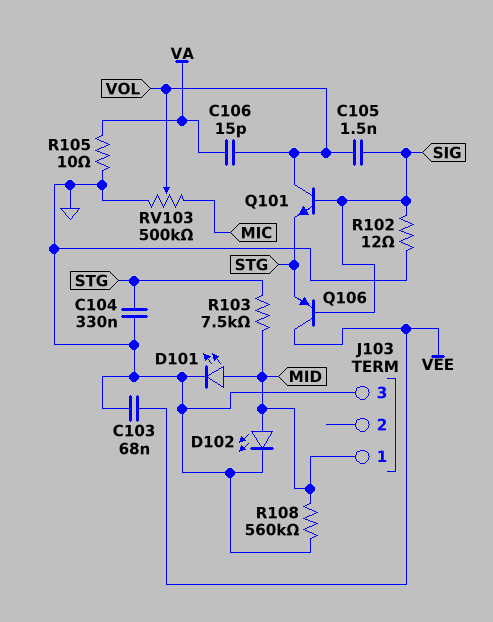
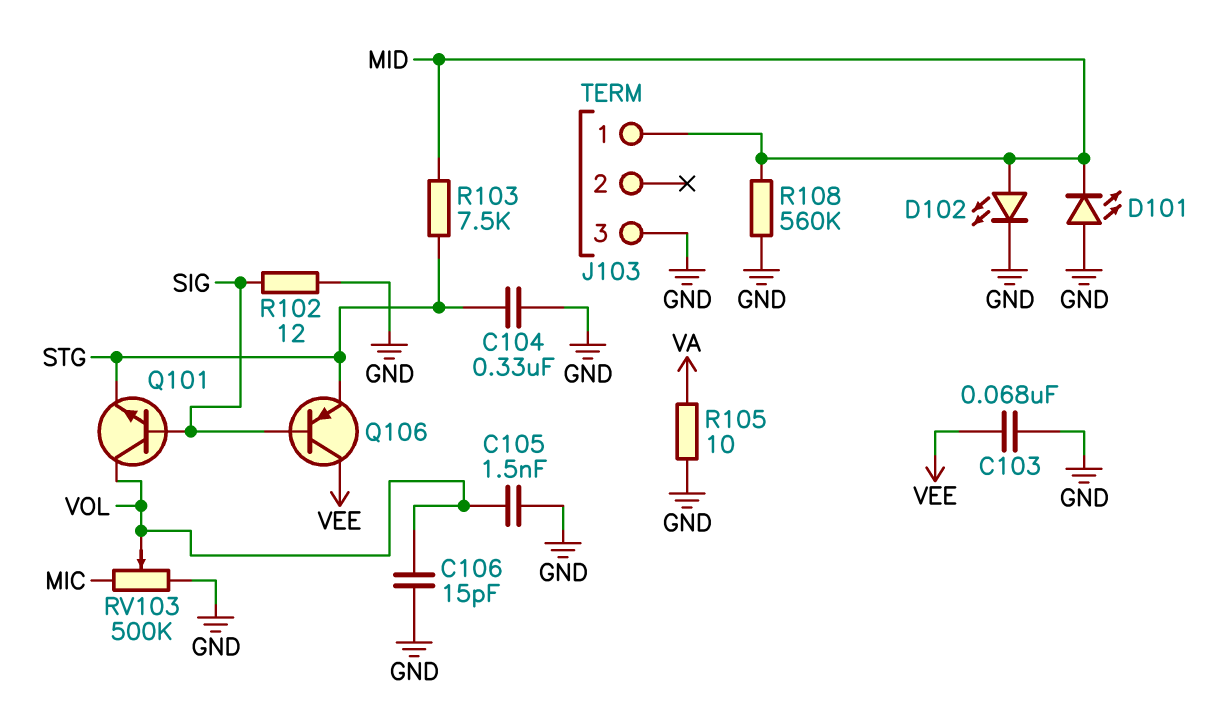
C105: 1.5nF (SIG, VOL) -> 1.5nF (GND, VOL)
C106: 15pF (VA, VOL) -> 15pF (GND, VOL)
D101: LED (A MID, K GND) -> LED (A GND, K MID)

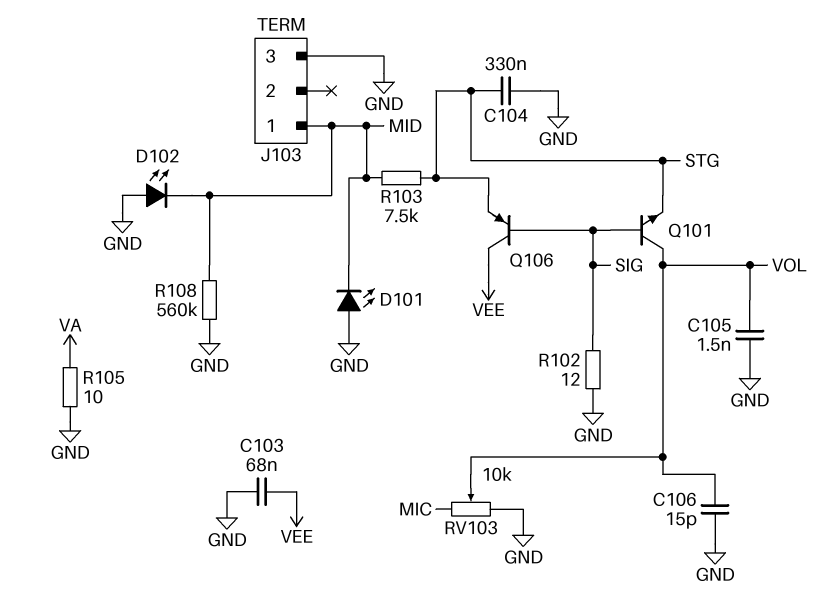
D102: LED (A MID, K GND) -> LED (A GND, K MID)
RV103: 500k (GND, MIC, wiper VOL) -> 10k (GND, MIC, wiper VOL)

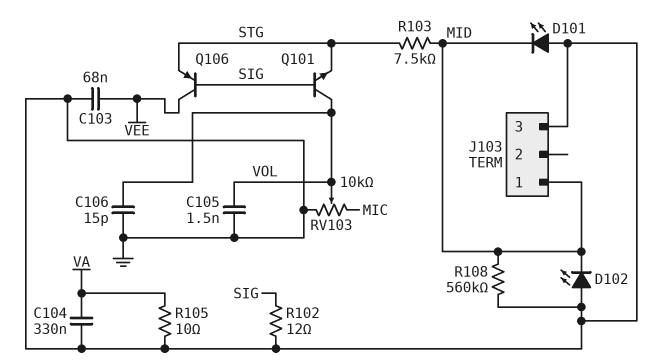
C104: 330nF (GND, STG) -> 330nF (GND, VA)

